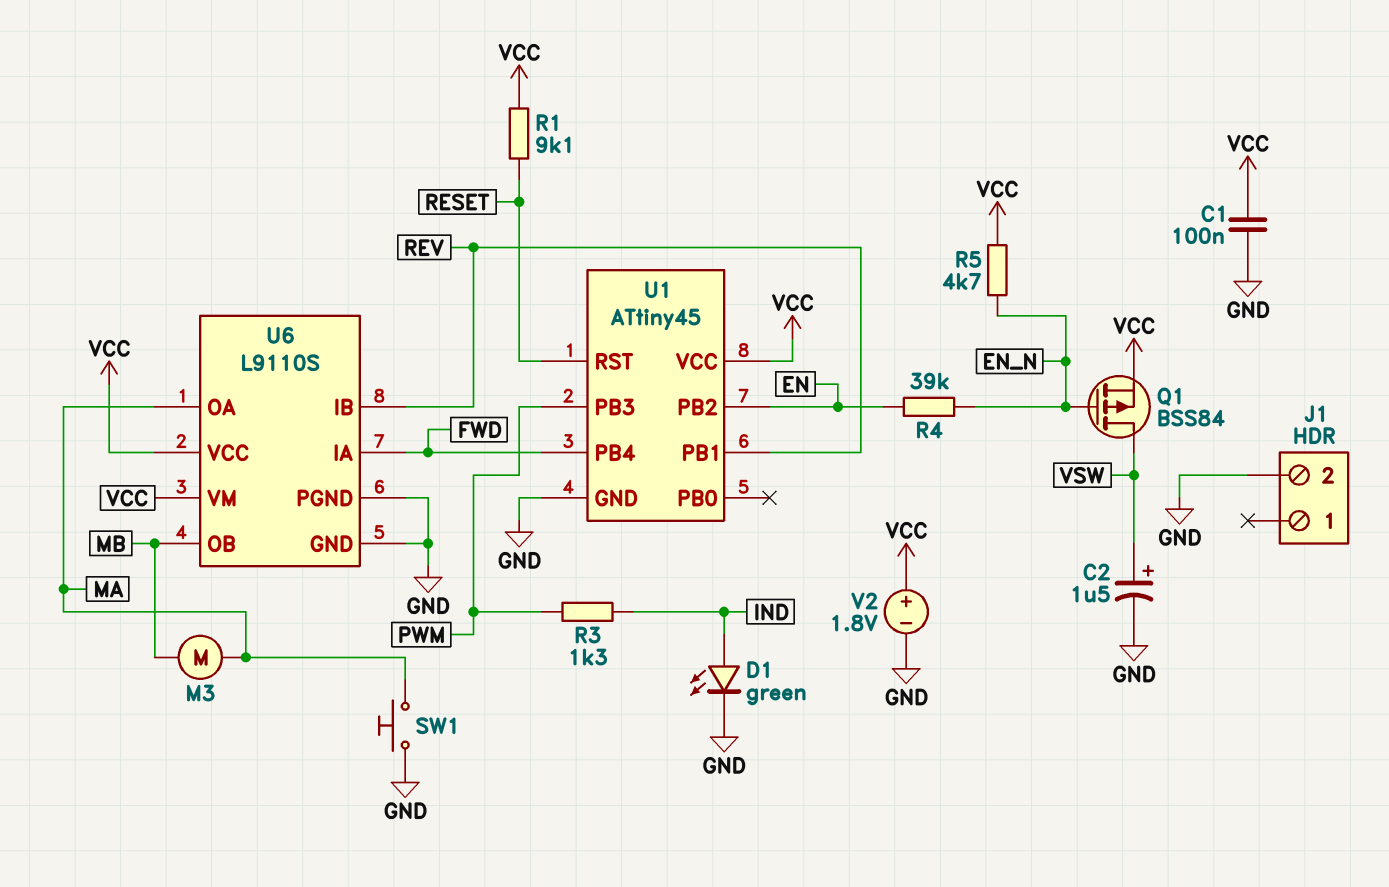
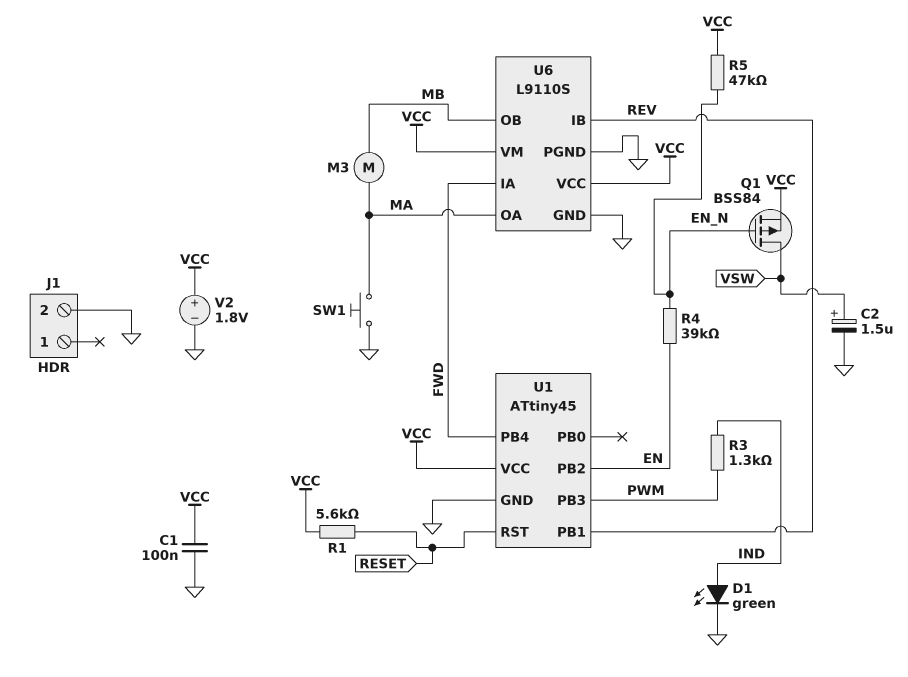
R1: 9.1k (RESET, VCC) -> 5.6k (RESET, VCC)
R5: 4.7k (EN_N, VCC) -> 47k (EN_N, VCC)

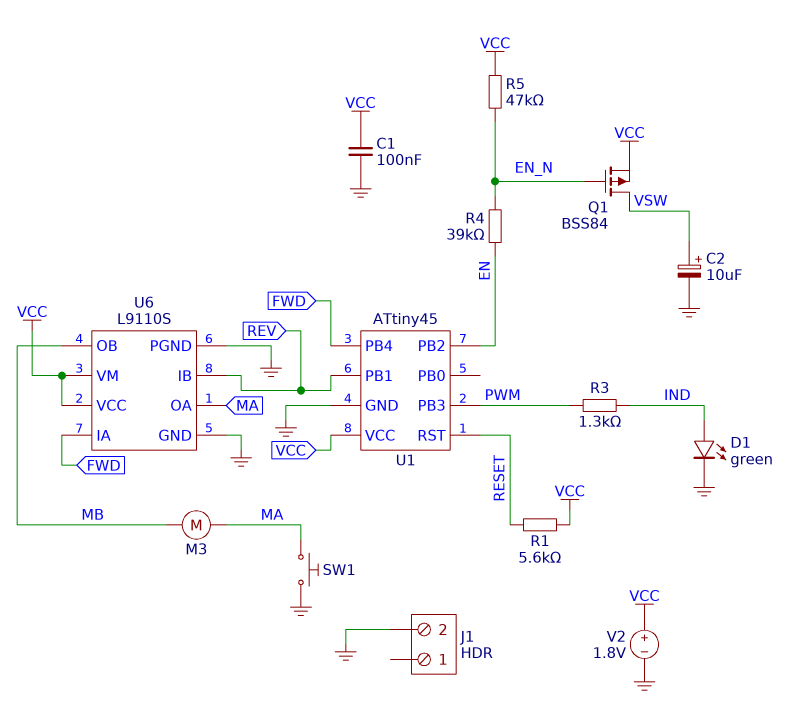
C2: 1.5uF (plus VSW, minus GND) -> 10uF (plus VSW, minus GND)

